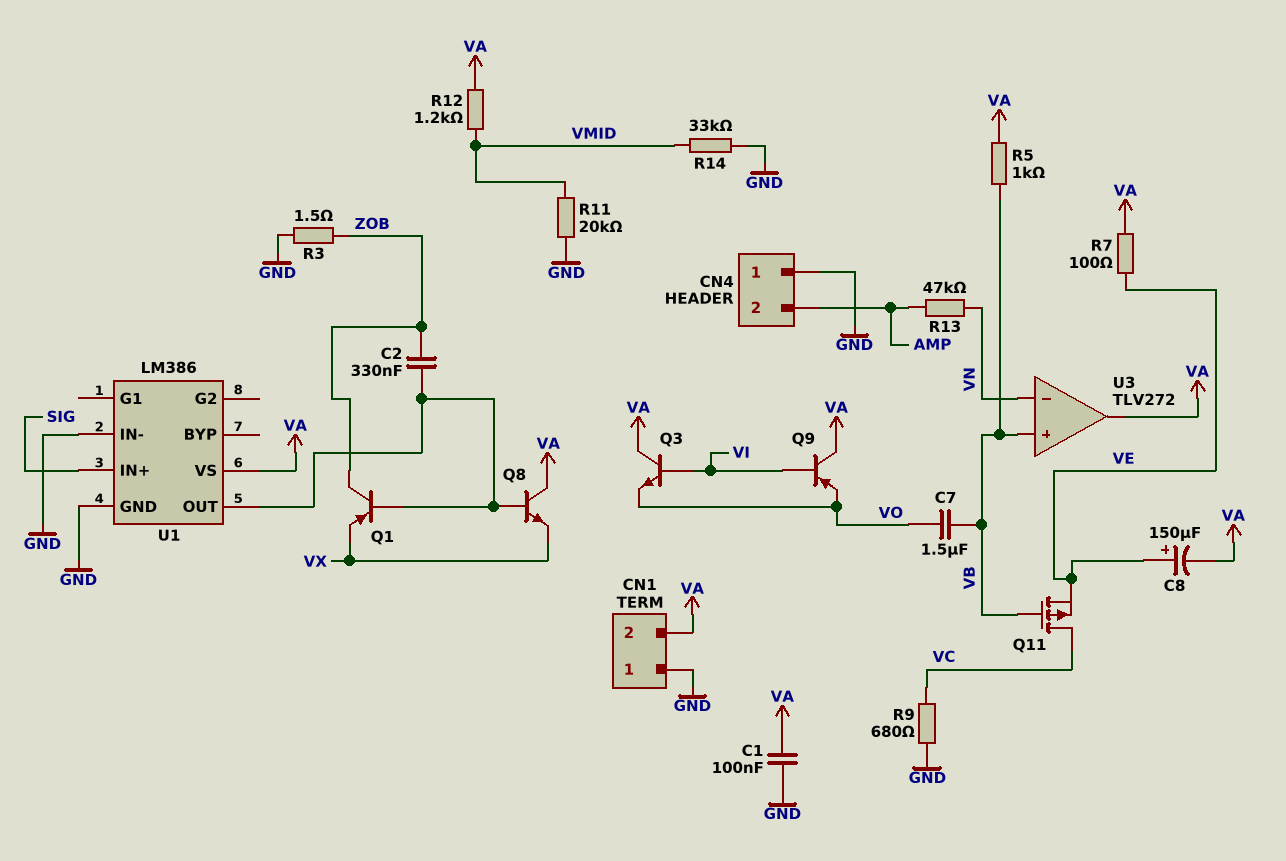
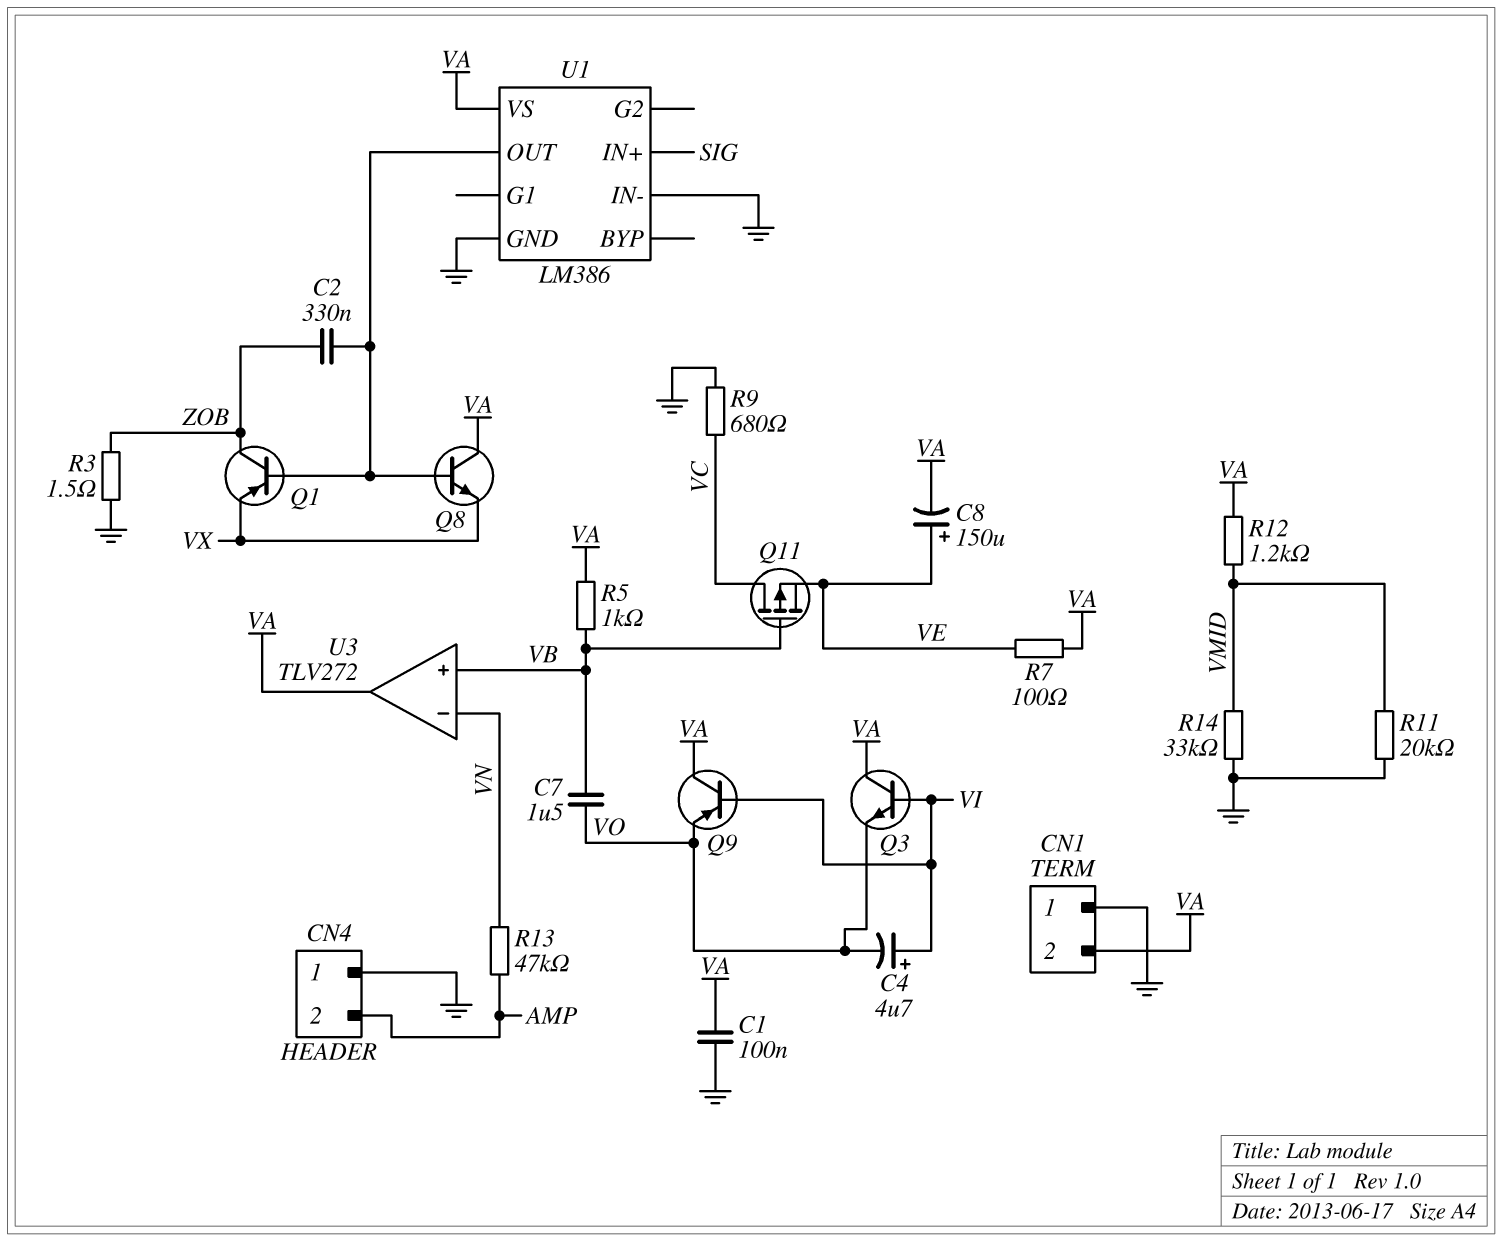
C4: none -> 4.7uF (plus VI, minus VO)

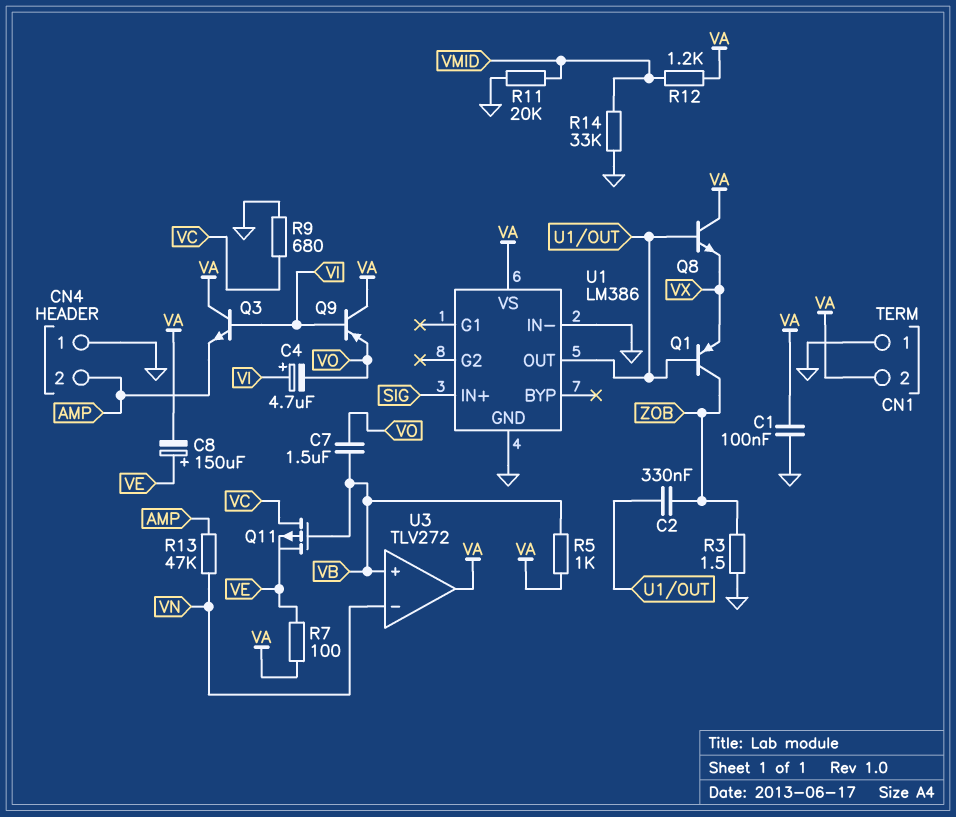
Q3: NPN (B VI, C VA, E VO) -> NPN (B VI, C VA, E AMP)

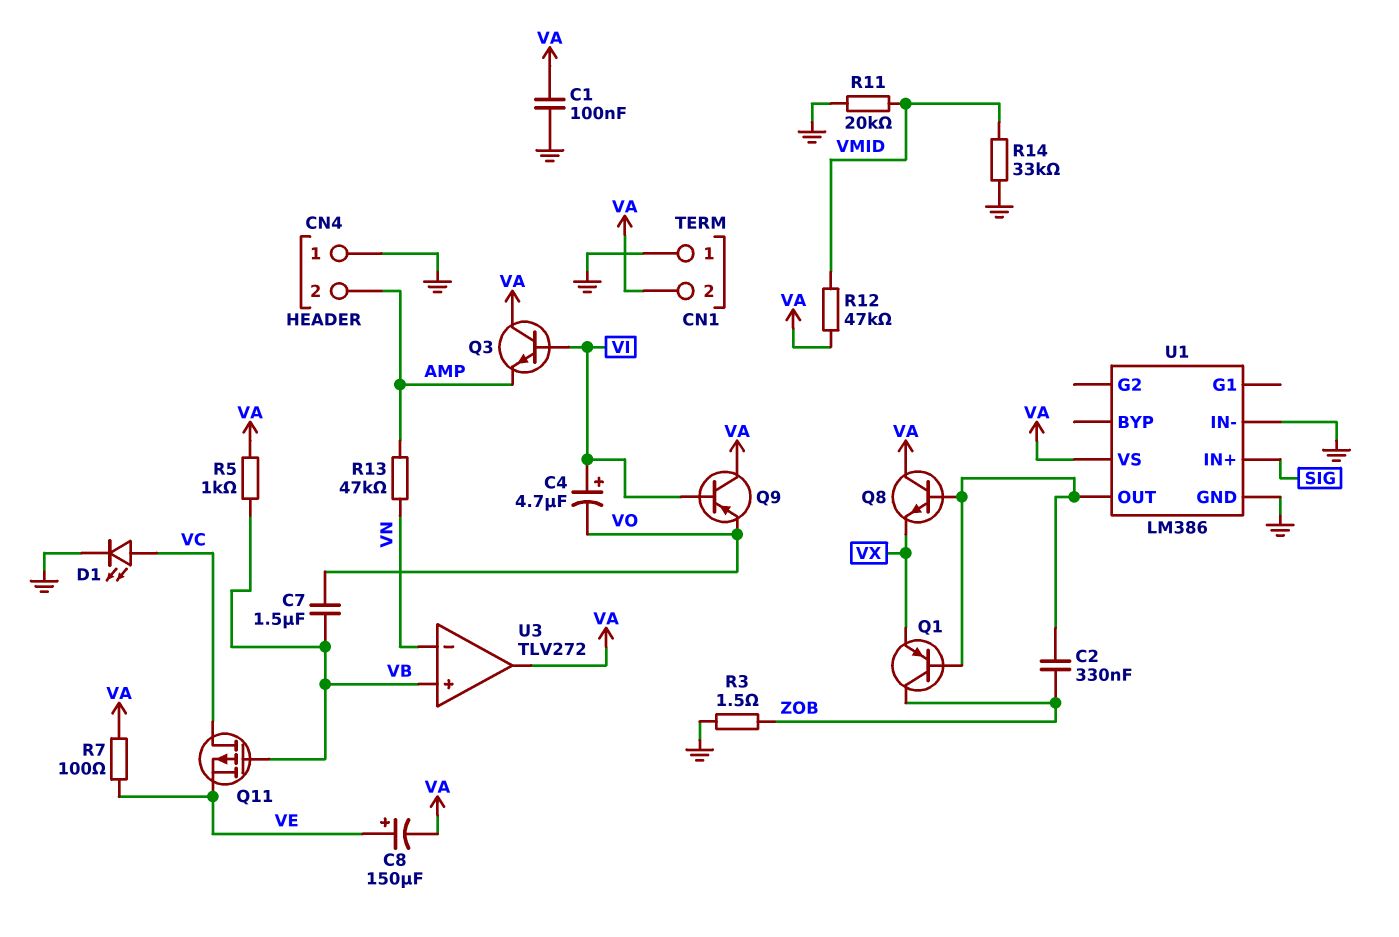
D1: none -> LED (A VC, K GND)
R9: 680 (GND, VC) -> none
R12: 1.2k (VA, VMID) -> 47k (VA, VMID)

